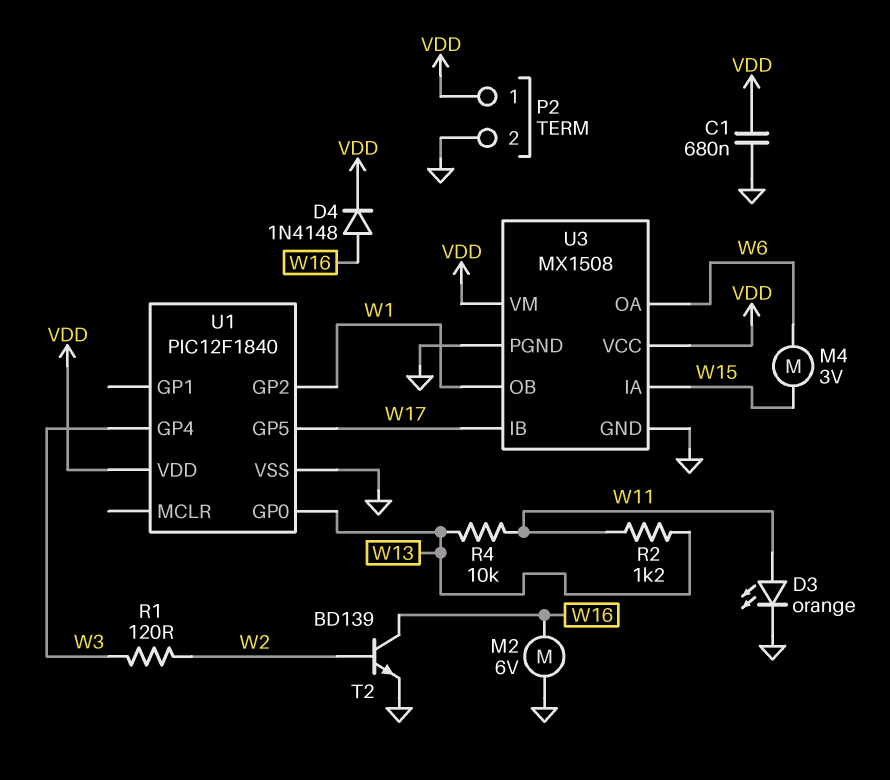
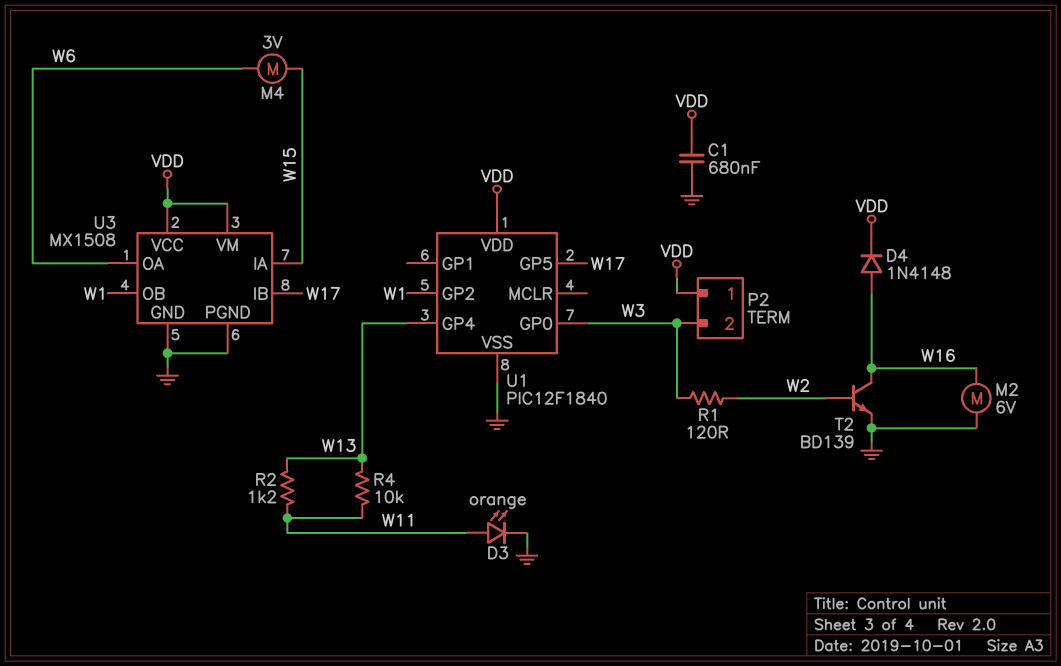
P2 pin 2: GND -> W3
U1 pin GP0: W13 -> W3
U1 pin GP4: W3 -> W13

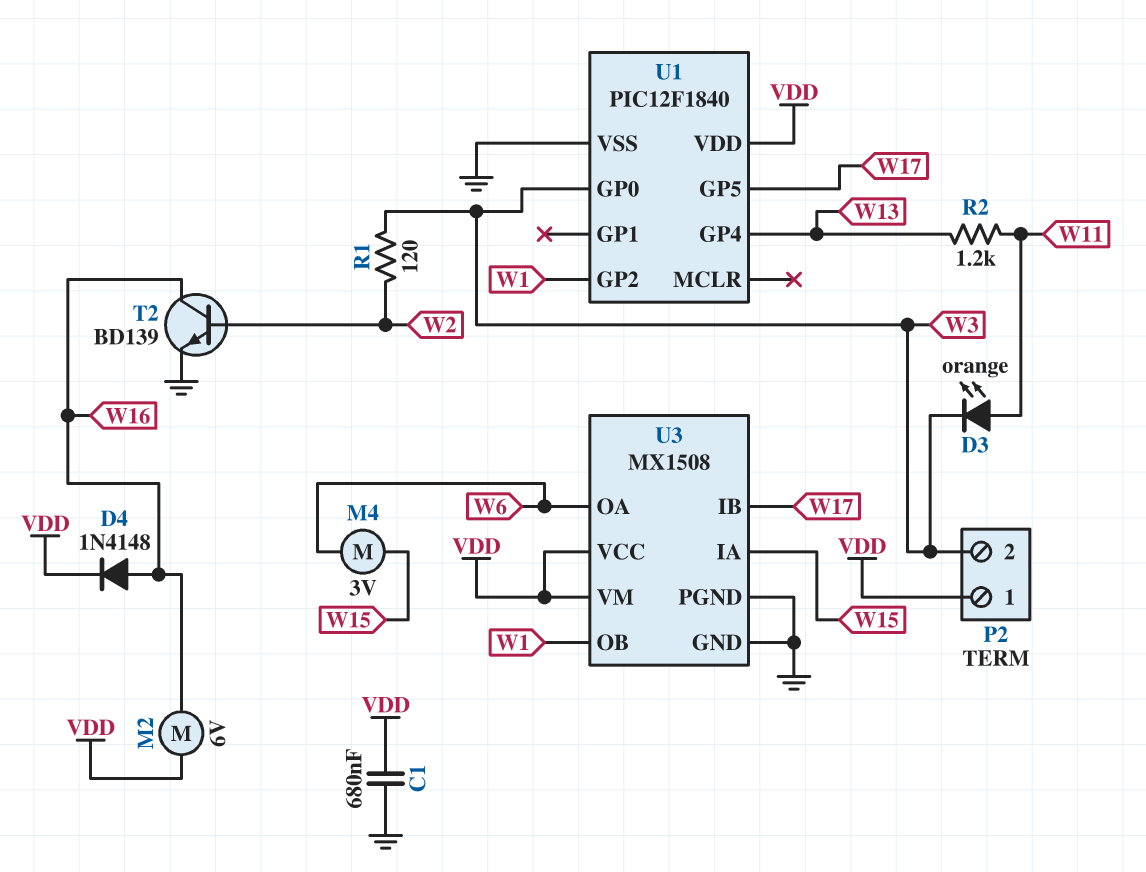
D3: LED orange (A W11, K GND) -> LED orange (A W11, K W3)
M2: motor 6V (GND, W16) -> motor 6V (VDD, W16)
R4: 10k (W11, W13) -> none

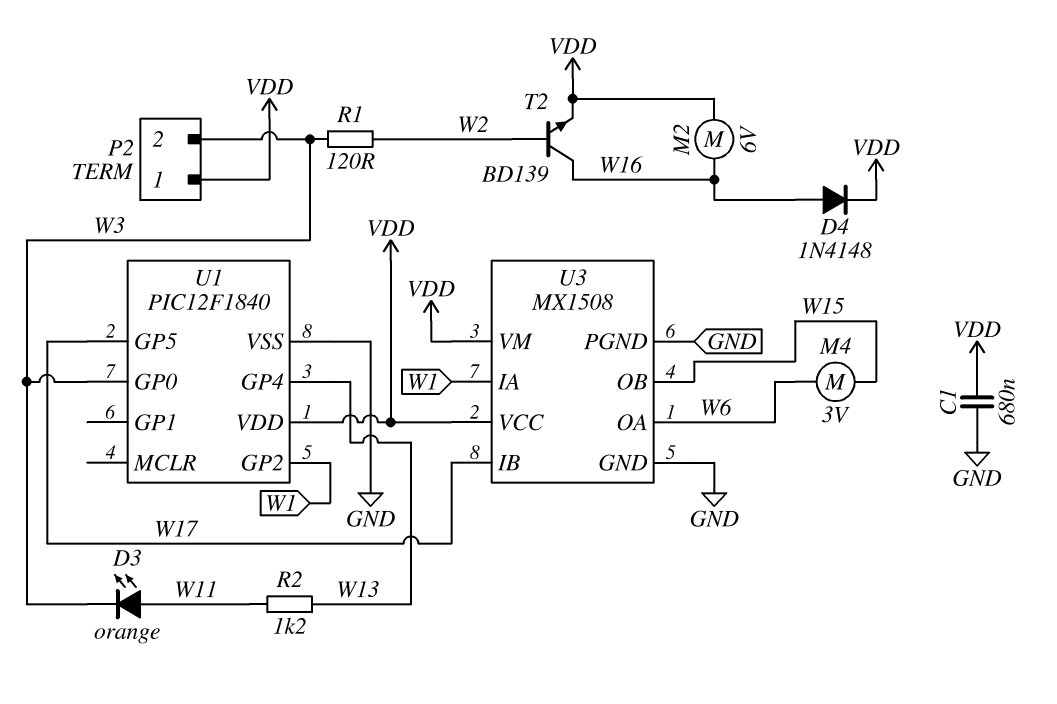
T2: NPN BD139 (B W2, C W16, E GND) -> NPN BD139 (B W2, C W16, E VDD)
U3 pin IA: W15 -> W1
U3 pin OB: W1 -> W15

